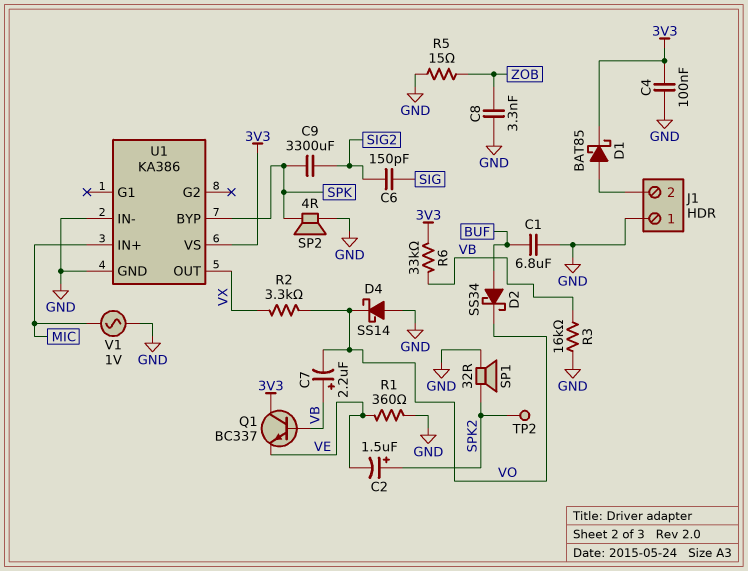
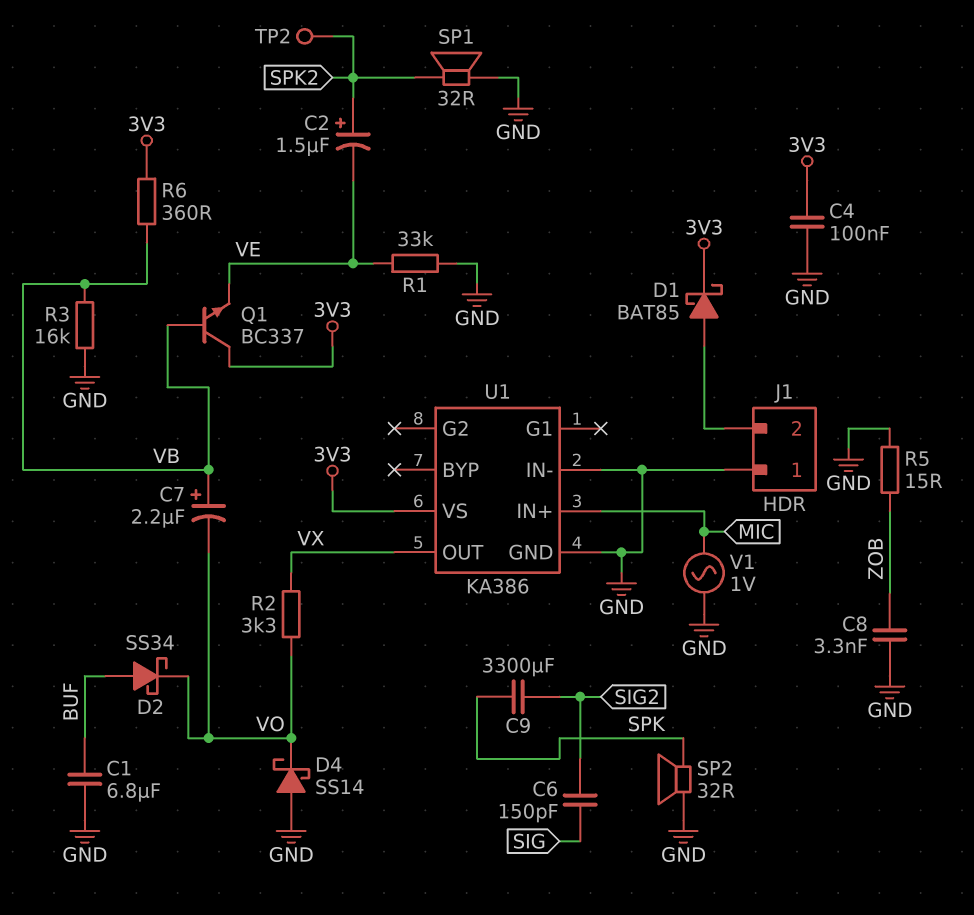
R1: 360 (GND, VE) -> 33k (GND, VE)
R6: 33k (3V3, VB) -> 360 (3V3, VB)
SP2: speaker 4R (GND, SPK) -> speaker 32R (GND, SPK)
U1 pin BYP: SPK -> none

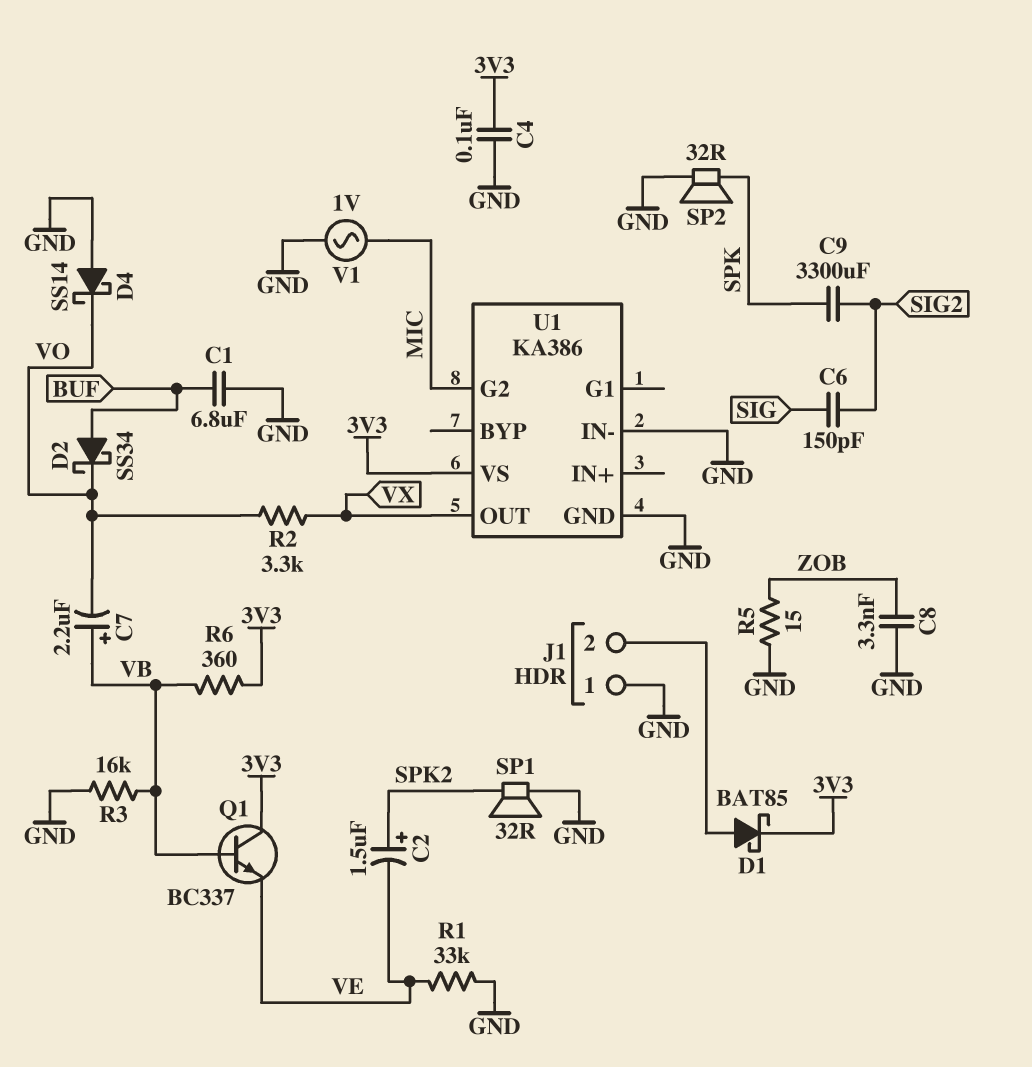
TP2: test point (SPK2) -> none
U1 pin G2: none -> MIC
U1 pin IN+: MIC -> none

